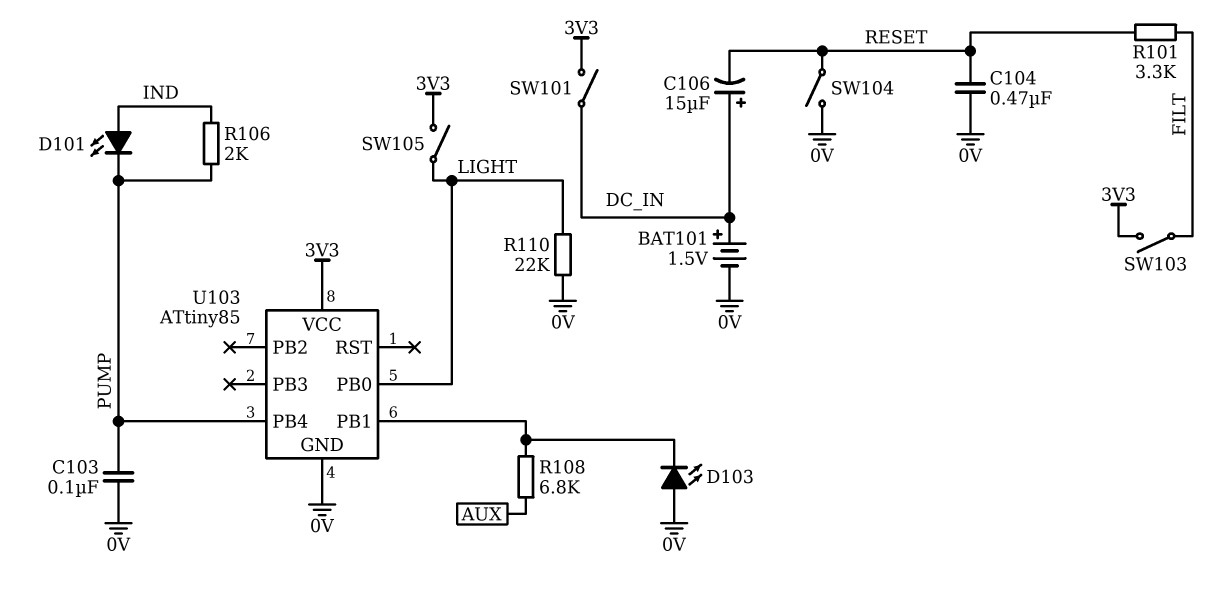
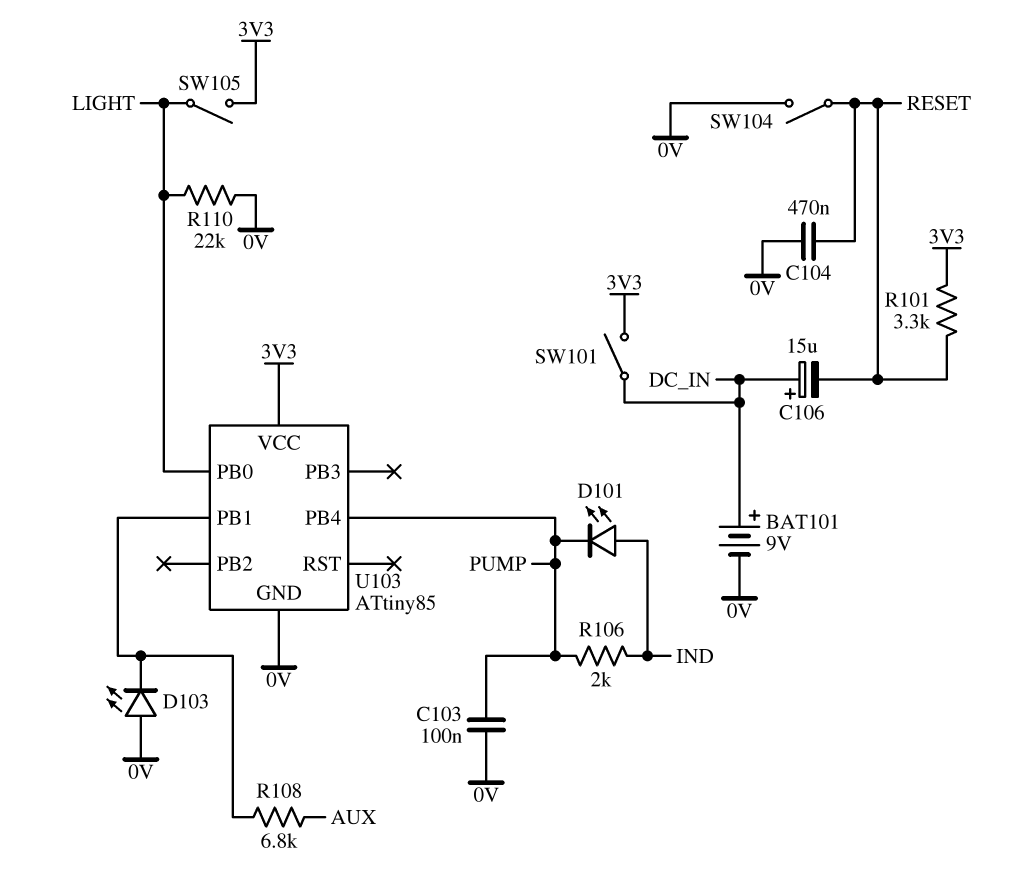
BAT101: 1.5V (plus DC_IN, minus 0V) -> 9V (plus DC_IN, minus 0V)
R101: 3.3k (FILT, RESET) -> 3.3k (3V3, RESET)
SW103: switch (3V3, FILT) -> none

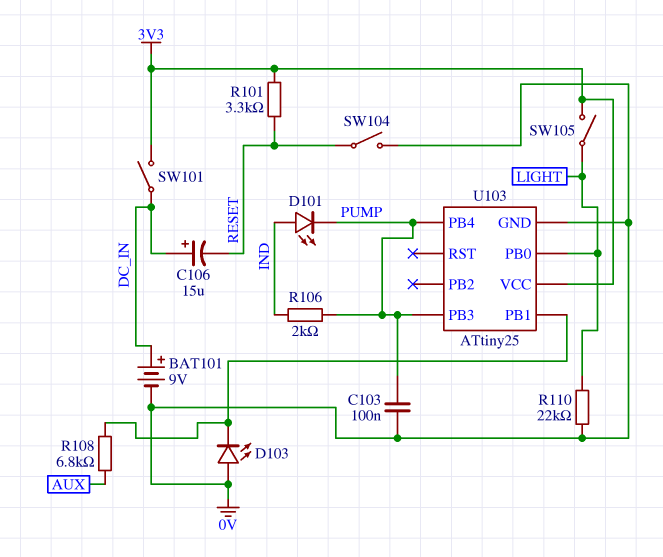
C104: 470nF (0V, RESET) -> none
U103: ATtiny85 -> ATtiny25
U103 pin PB3: none -> PUMP

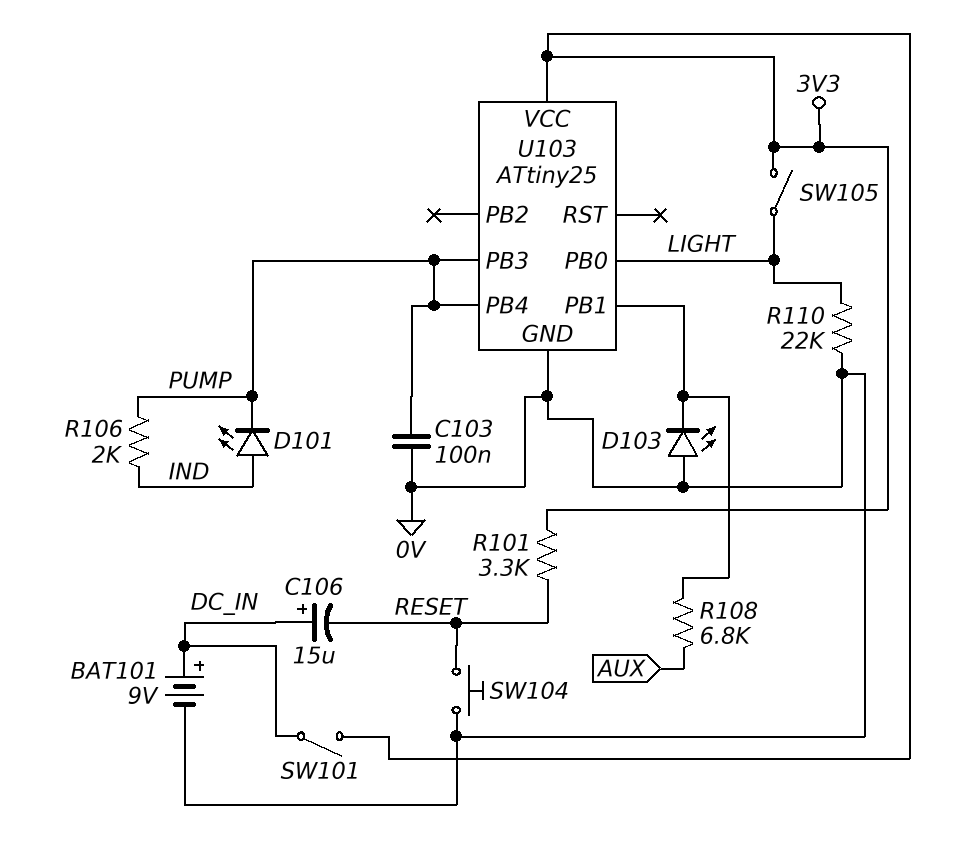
SW104: switch (0V, RESET) -> button (0V, RESET)

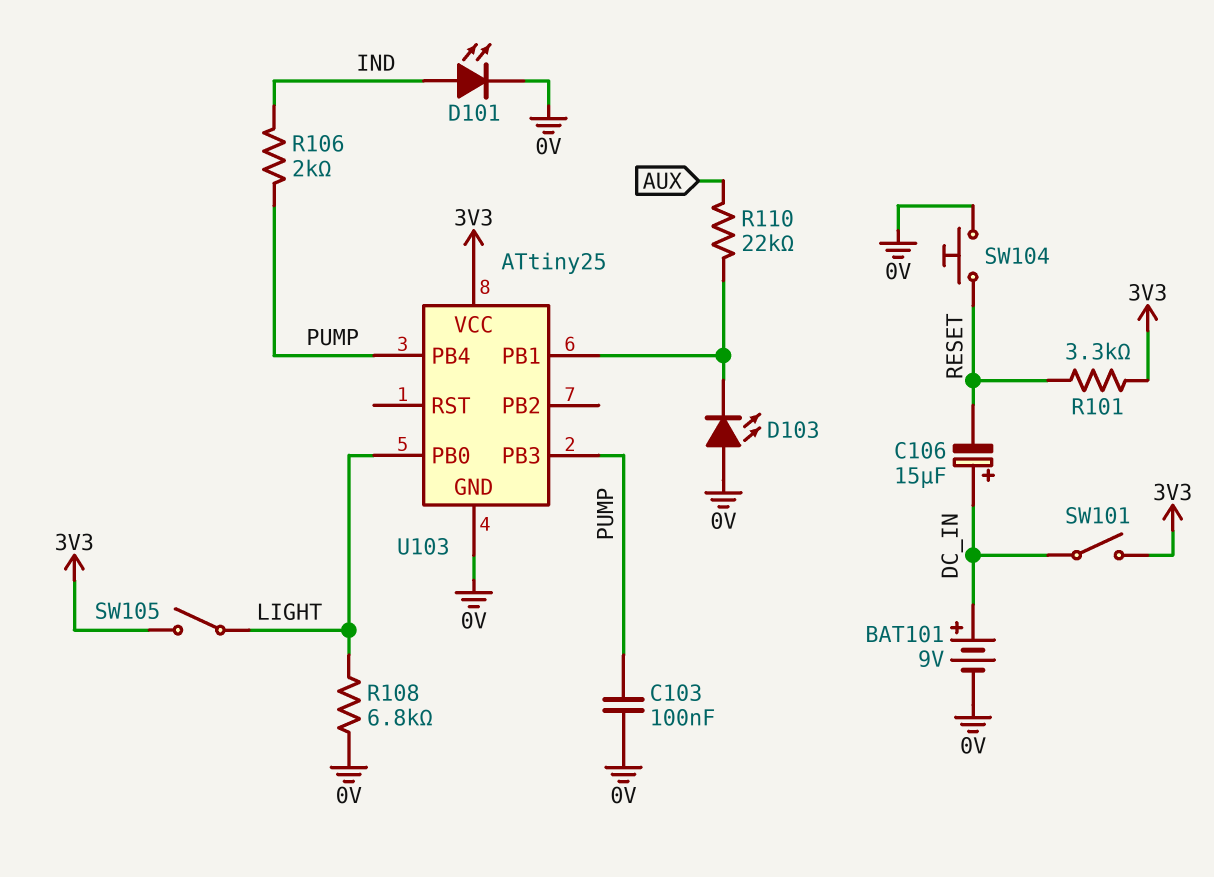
D101: LED (A IND, K PUMP) -> LED (A IND, K 0V)
R108: 6.8k (AUX, U103/PB1) -> 6.8k (0V, LIGHT)
R110: 22k (0V, LIGHT) -> 22k (AUX, U103/PB1)

